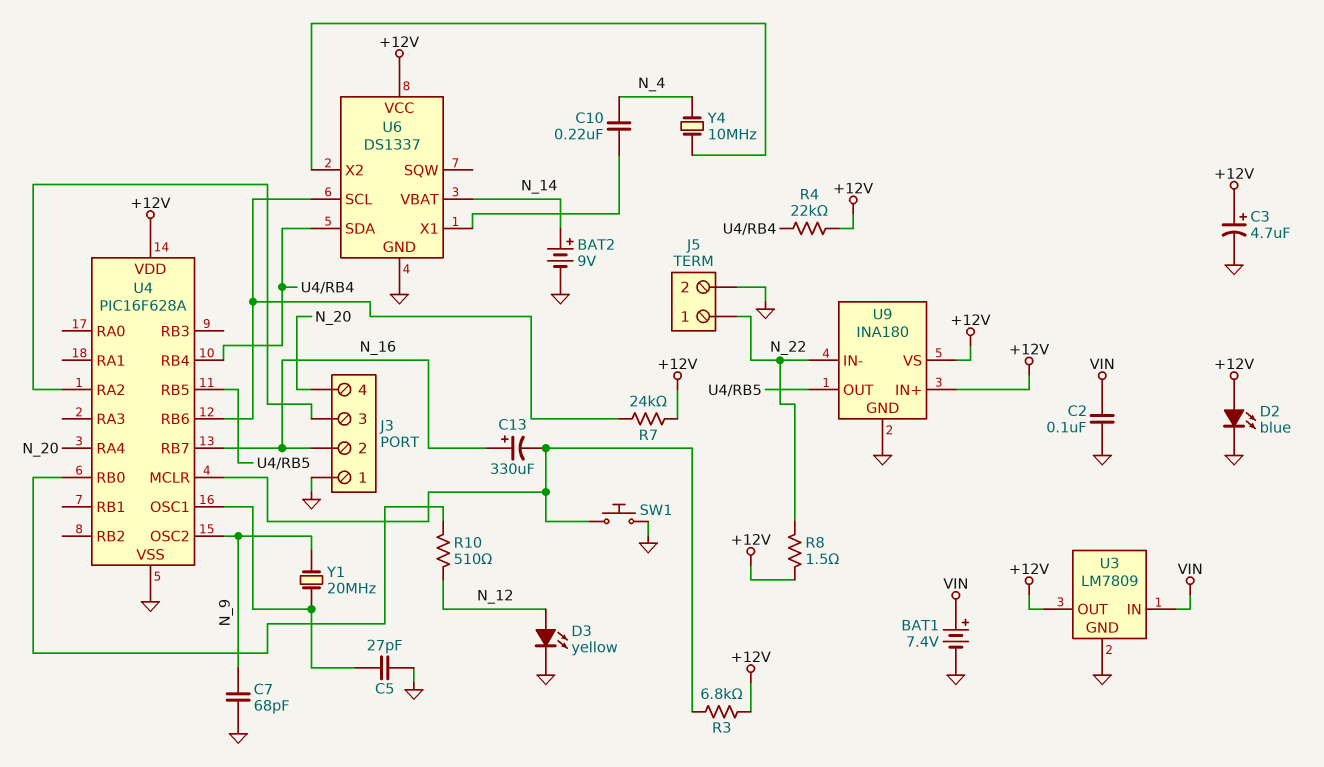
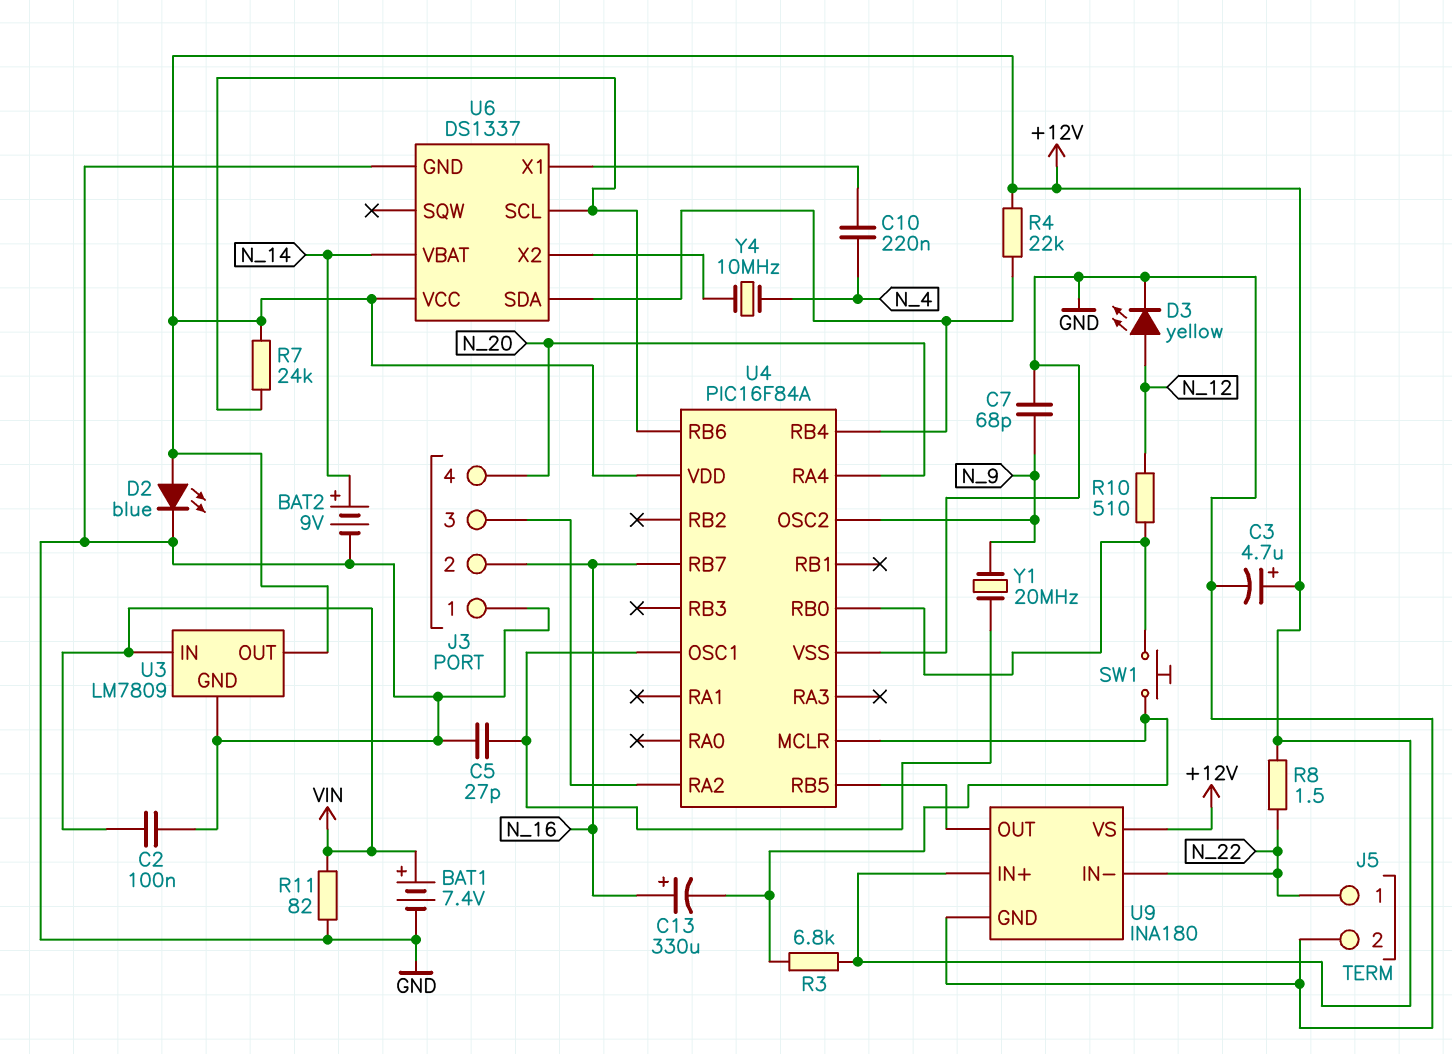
R11: none -> 82 (GND, VIN)
SW1: button (GND, U4/MCLR) -> button (U4/MCLR, U4/RB0)
U4: PIC16F628A -> PIC16F84A

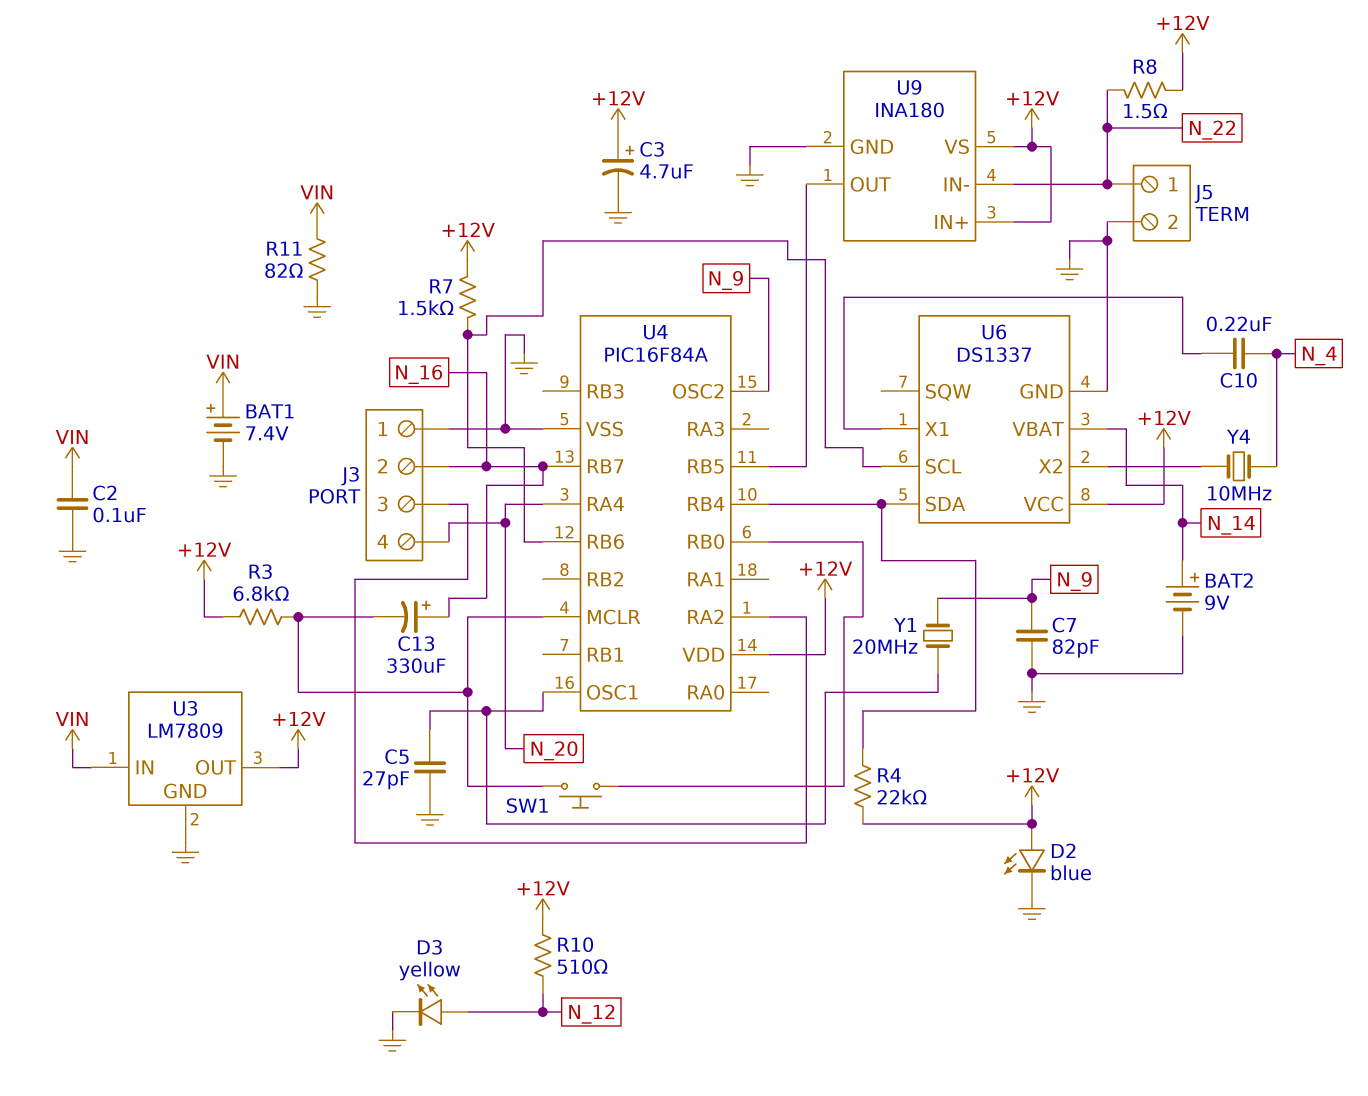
C7: 68pF (GND, N_9) -> 82pF (GND, N_9)
R7: 24k (+12V, U4/RB6) -> 1.5k (+12V, U4/RB6)
R10: 510 (N_12, U4/RB0) -> 510 (+12V, N_12)

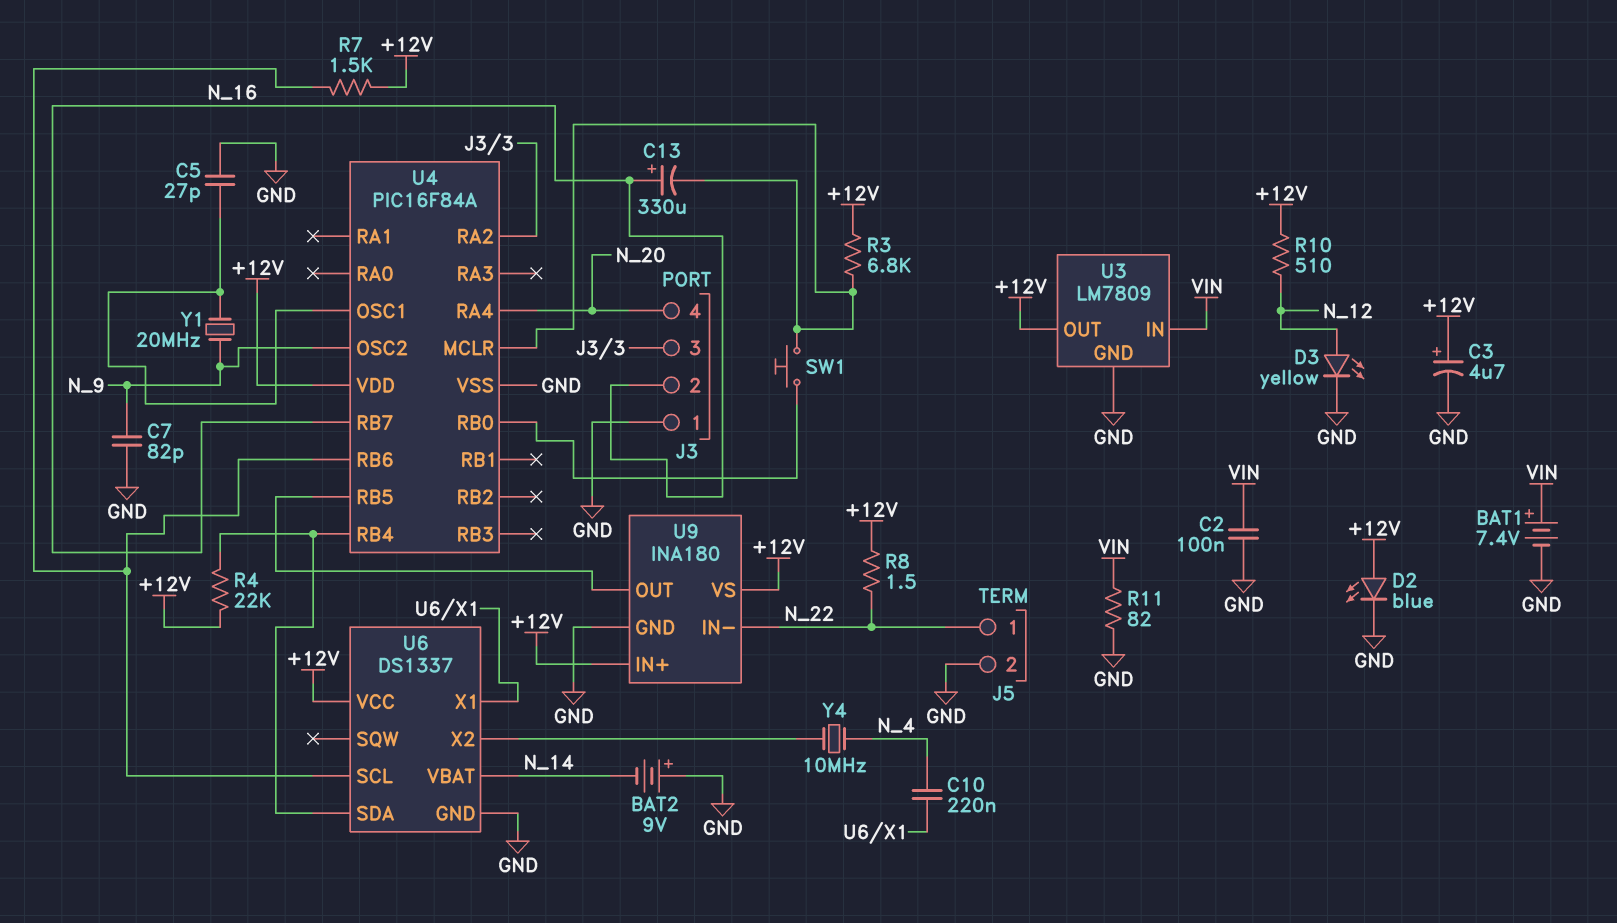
BAT2: 9V (plus N_14, minus GND) -> 9V (plus GND, minus N_14)

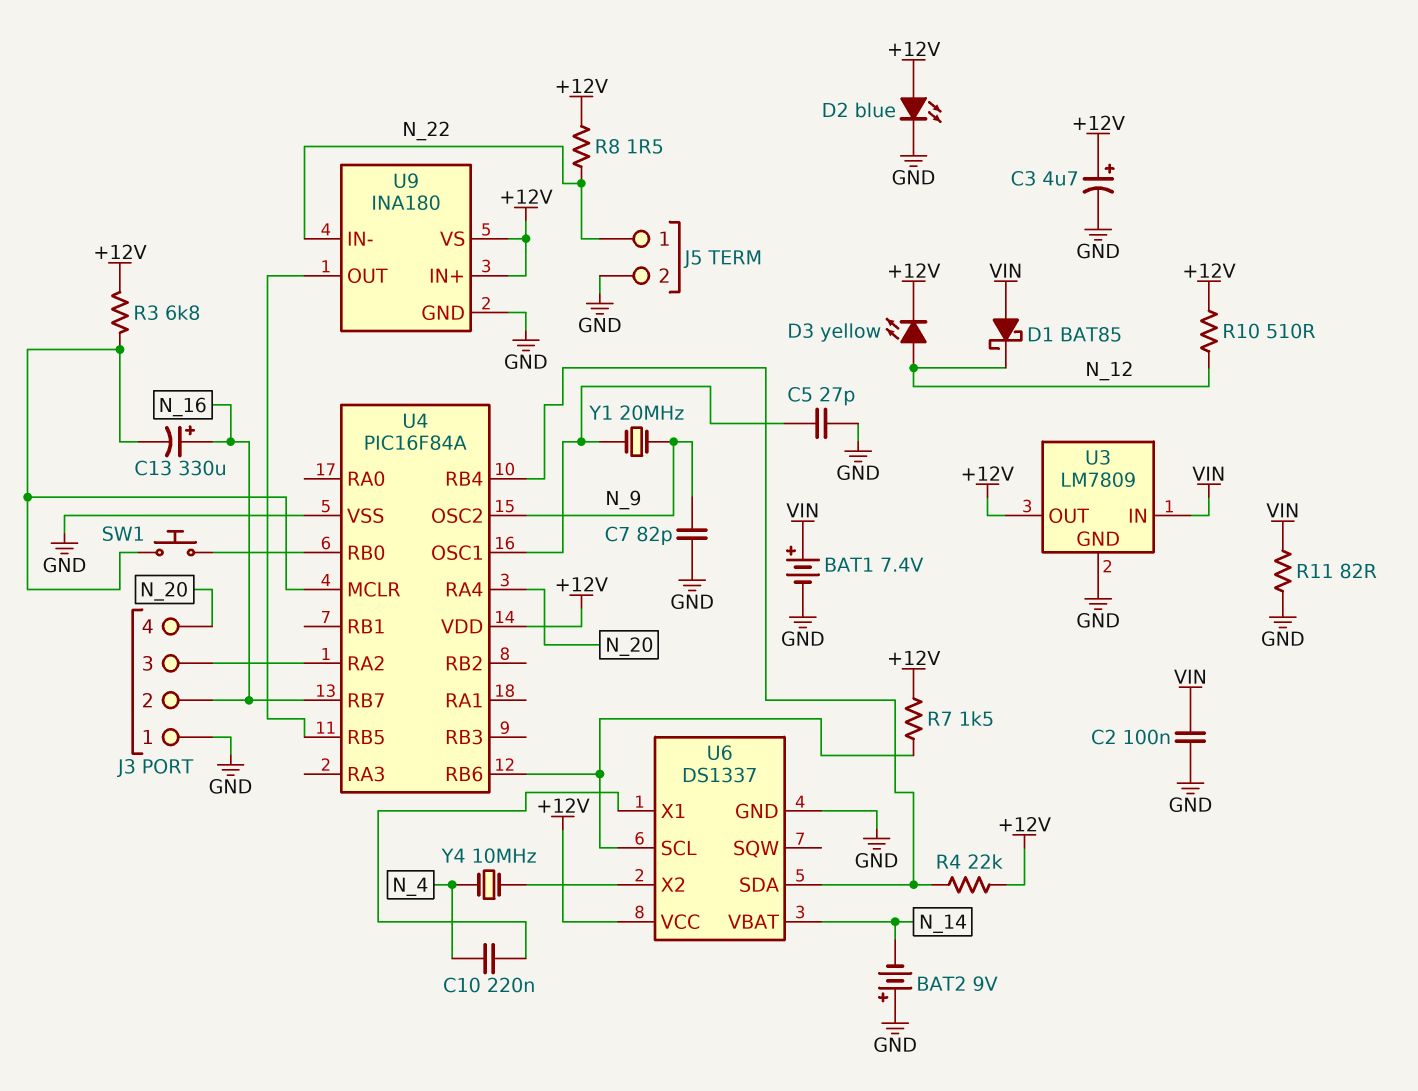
D1: none -> schottky BAT85 (A VIN, K N_12)
D3: LED yellow (A N_12, K GND) -> LED yellow (A N_12, K +12V)

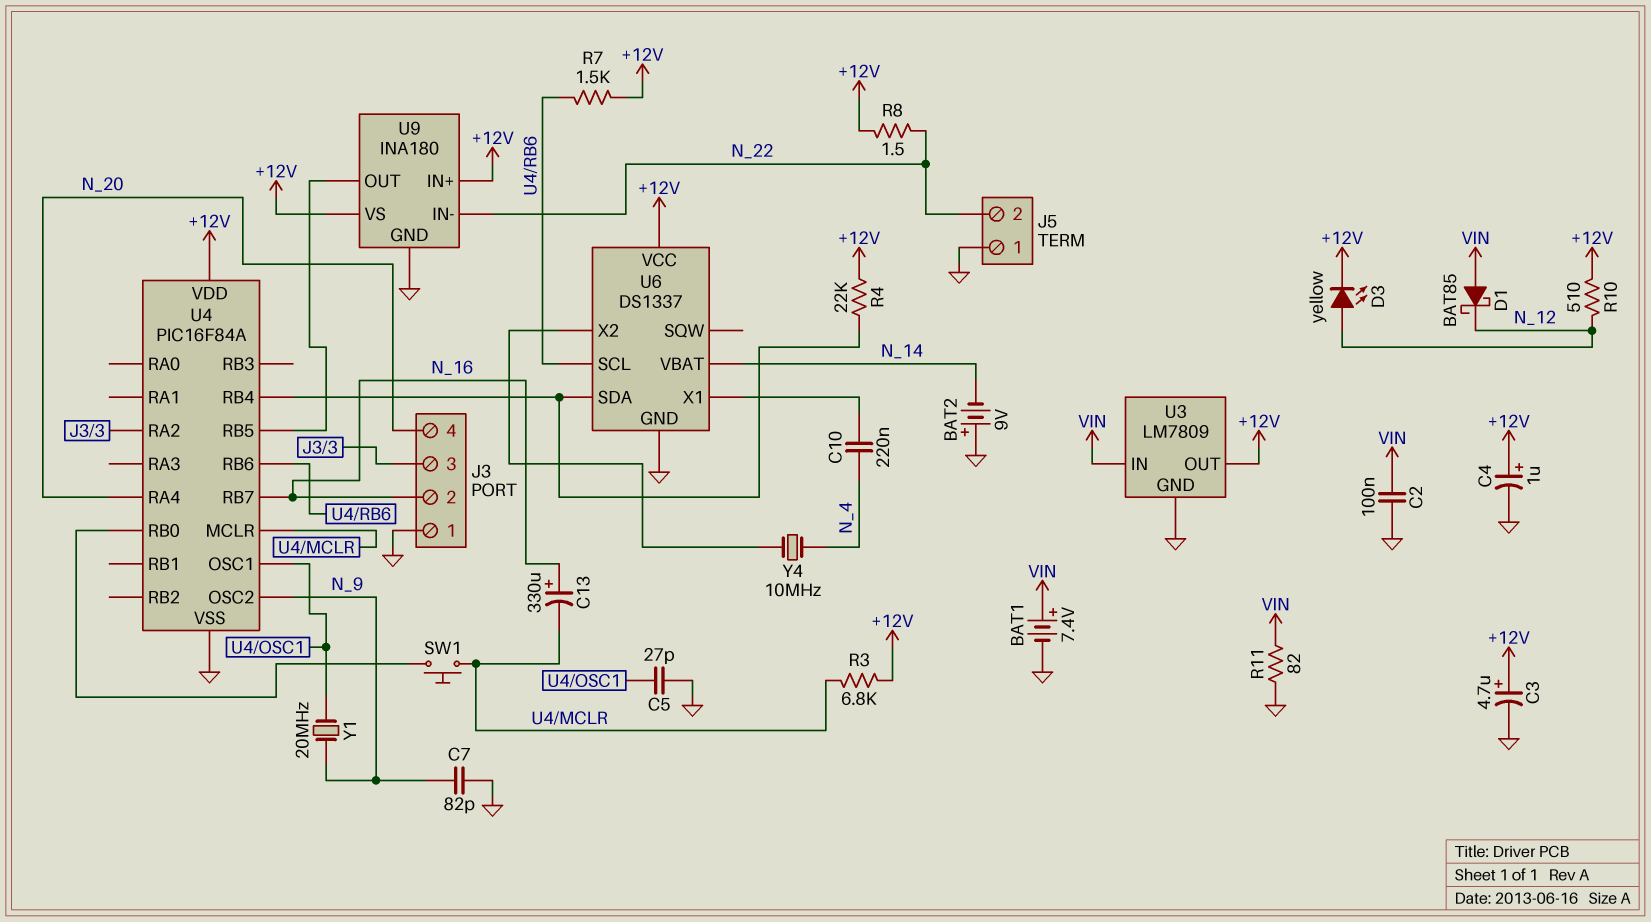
C4: none -> 1uF (plus +12V, minus GND)
D2: LED blue (A +12V, K GND) -> none
J5 pin 1: N_22 -> GND
J5 pin 2: GND -> N_22

